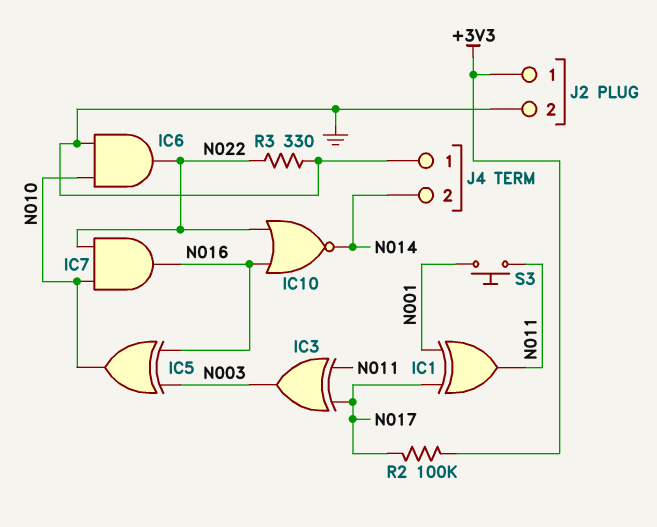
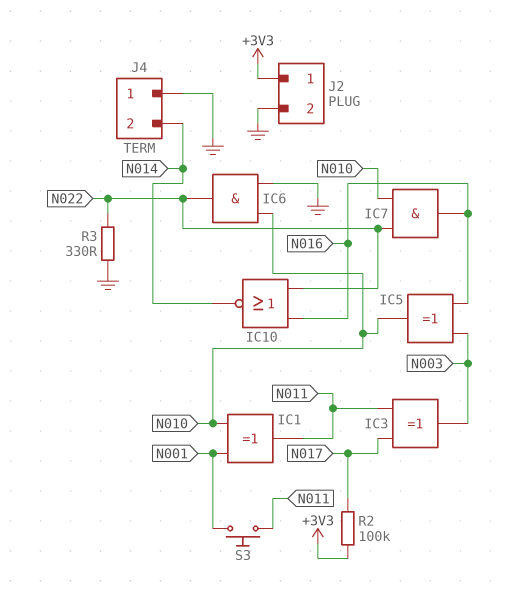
IC1: XOR (in N001, in N017, out N011) -> XOR (in N001, in N010, out N011)

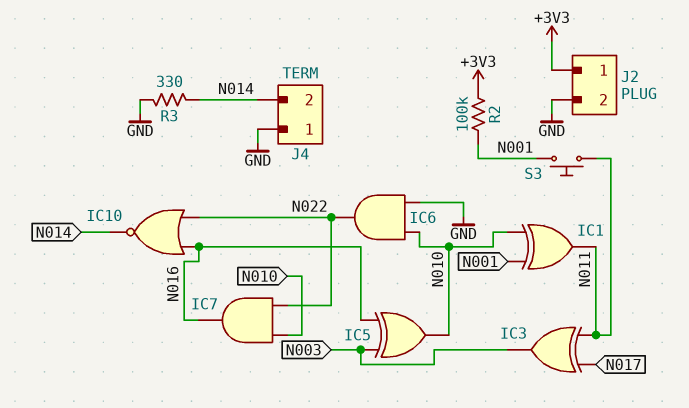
R2: 100k (+3V3, N017) -> 100k (+3V3, N001)
R3: 330 (GND, N022) -> 330 (GND, N014)

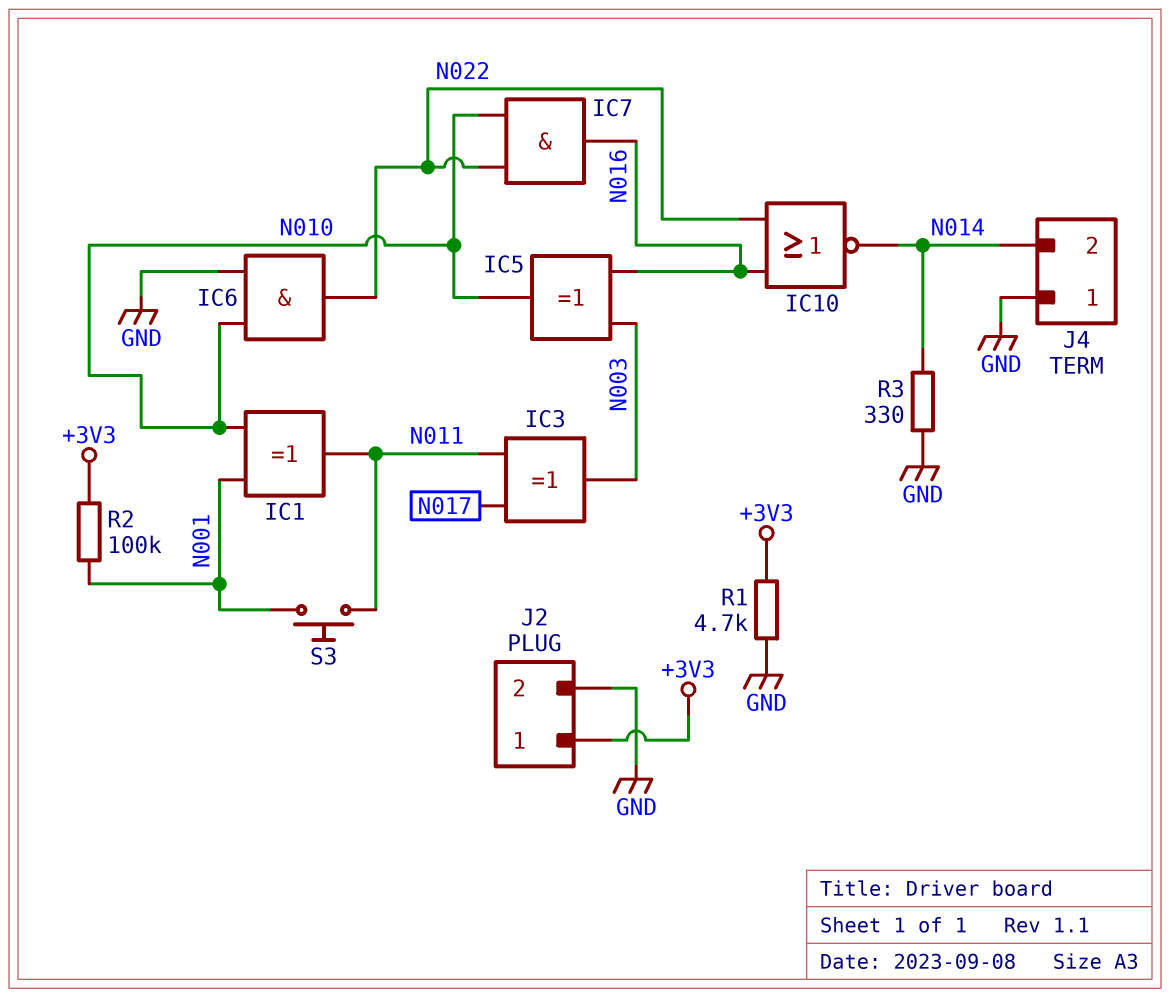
R1: none -> 4.7k (+3V3, GND)

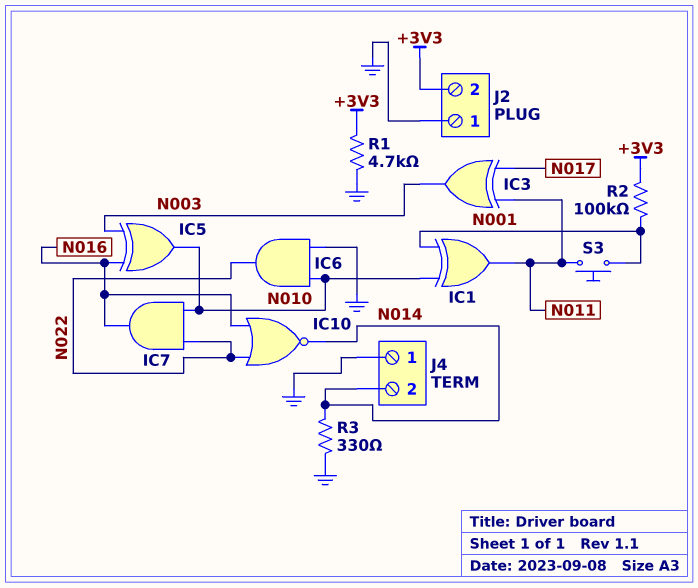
J2 pin 1: +3V3 -> GND
J2 pin 2: GND -> +3V3

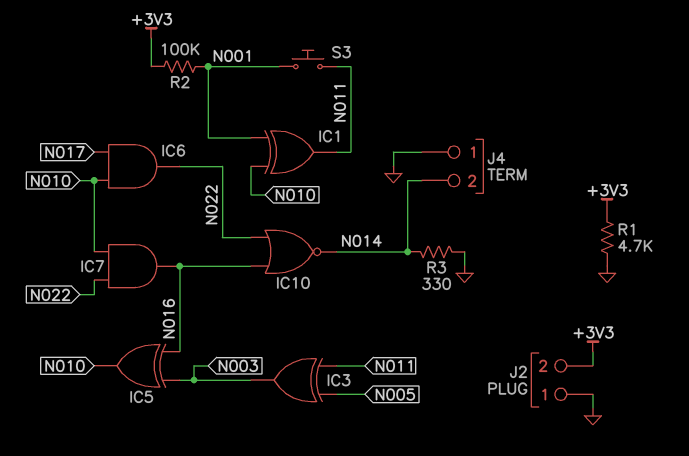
IC3: XOR (in N011, in N017, out N003) -> XOR (in N005, in N011, out N003)
IC6: AND (in GND, in N010, out N022) -> AND (in N010, in N017, out N022)

